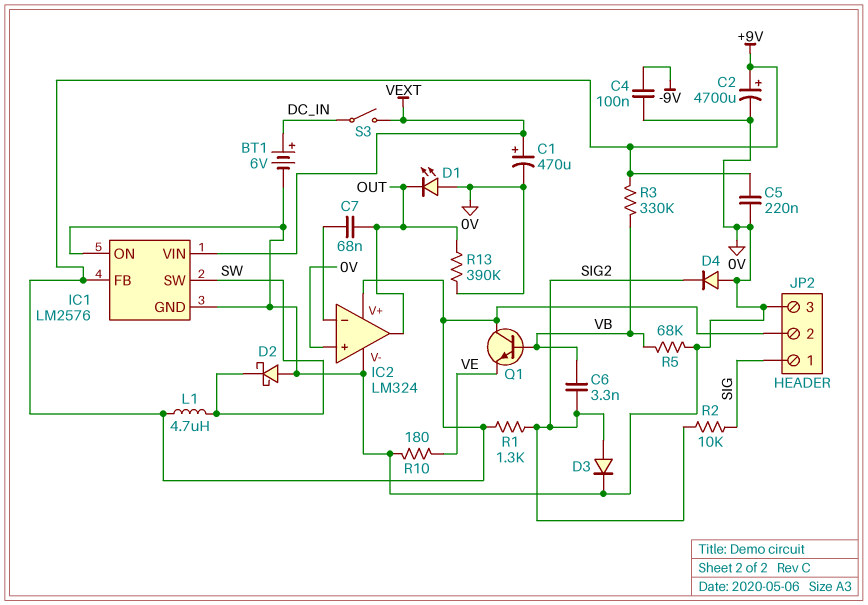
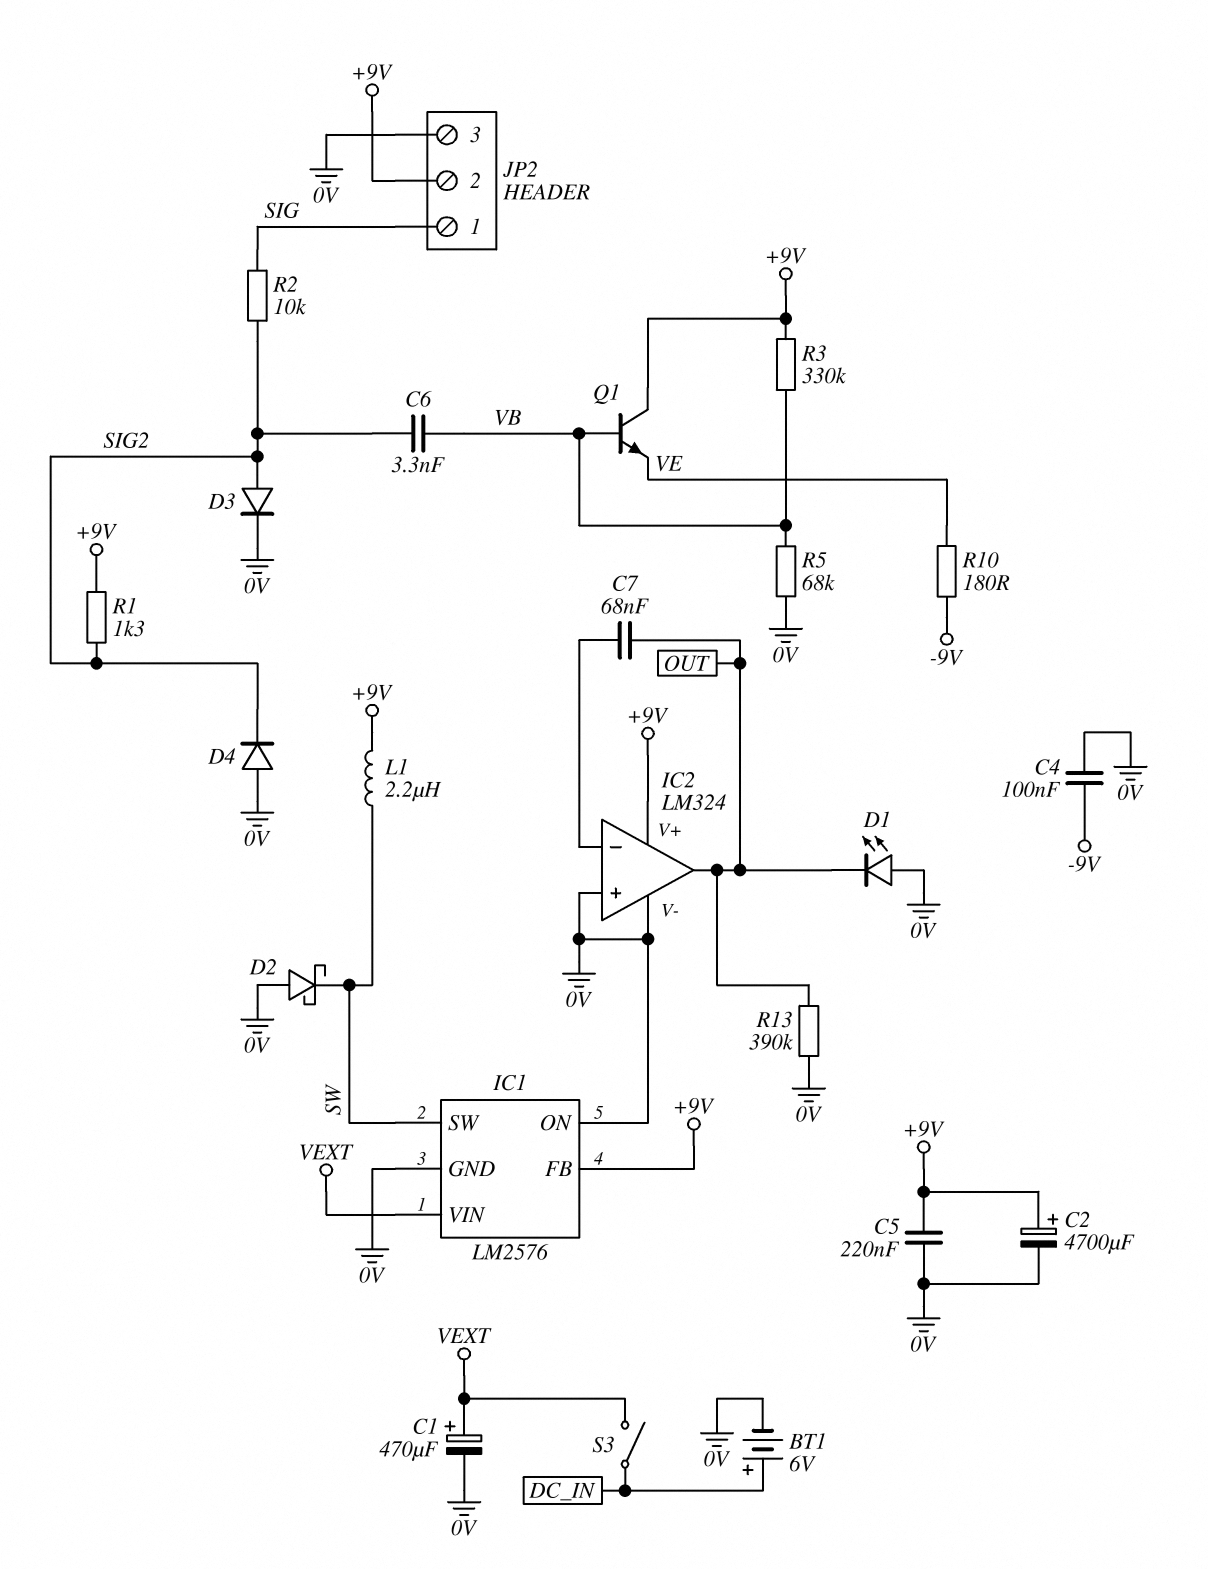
L1: 4.7uH (+9V, SW) -> 2.2uH (+9V, SW)
R10: 180 (0V, VE) -> 180 (-9V, VE)

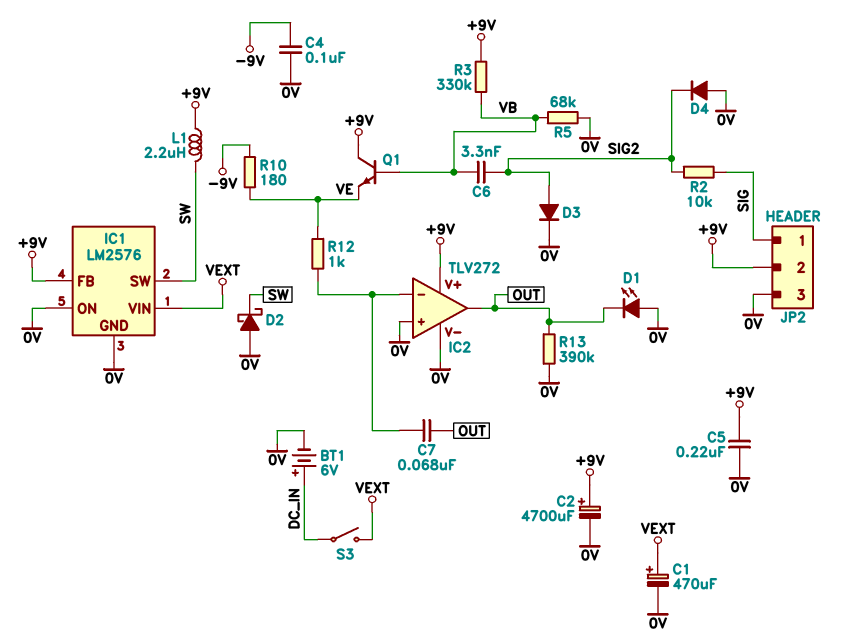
IC2: LM324 -> TLV272
R1: 1.3k (+9V, SIG2) -> none
R12: none -> 1k (IC2/in-, VE)

